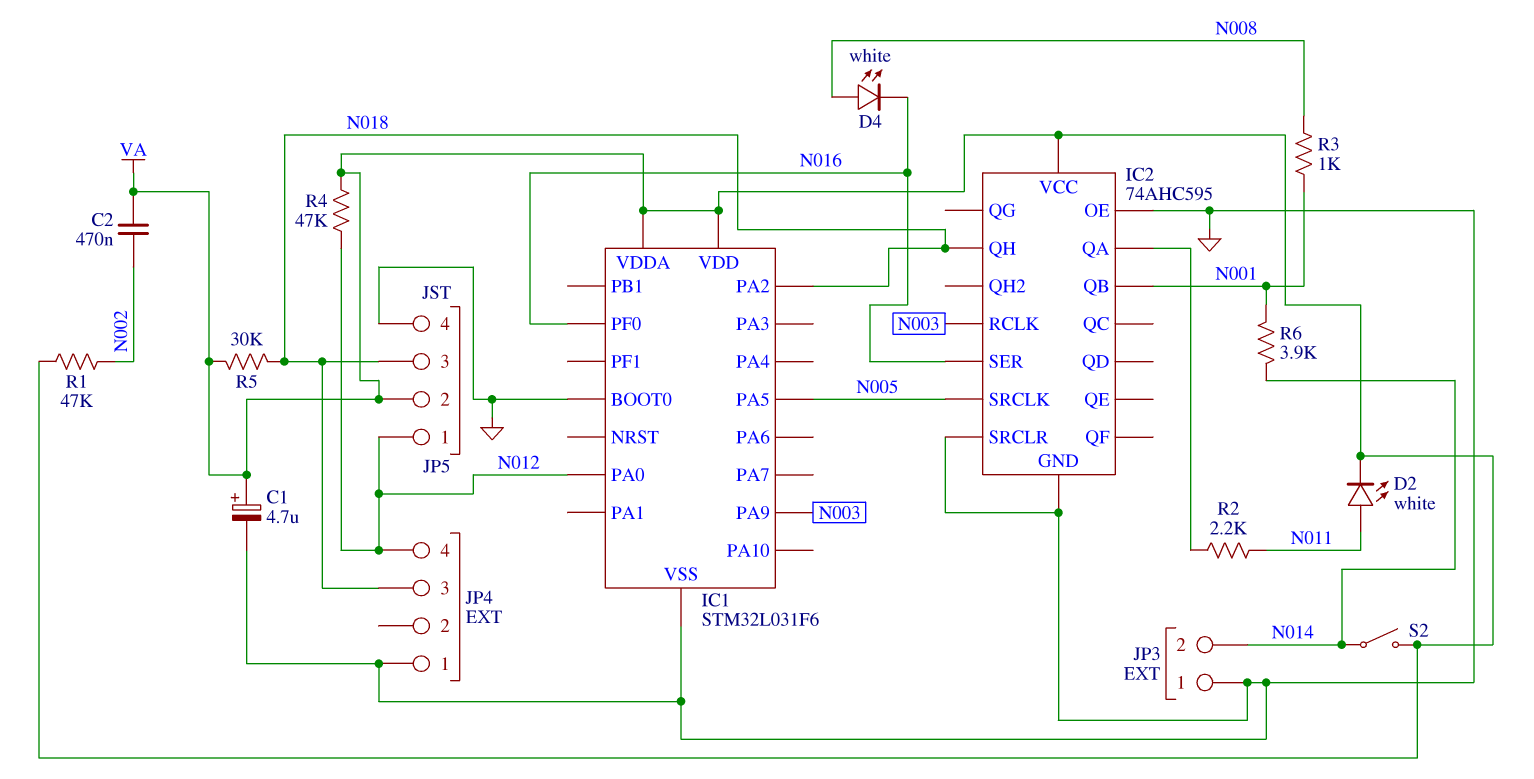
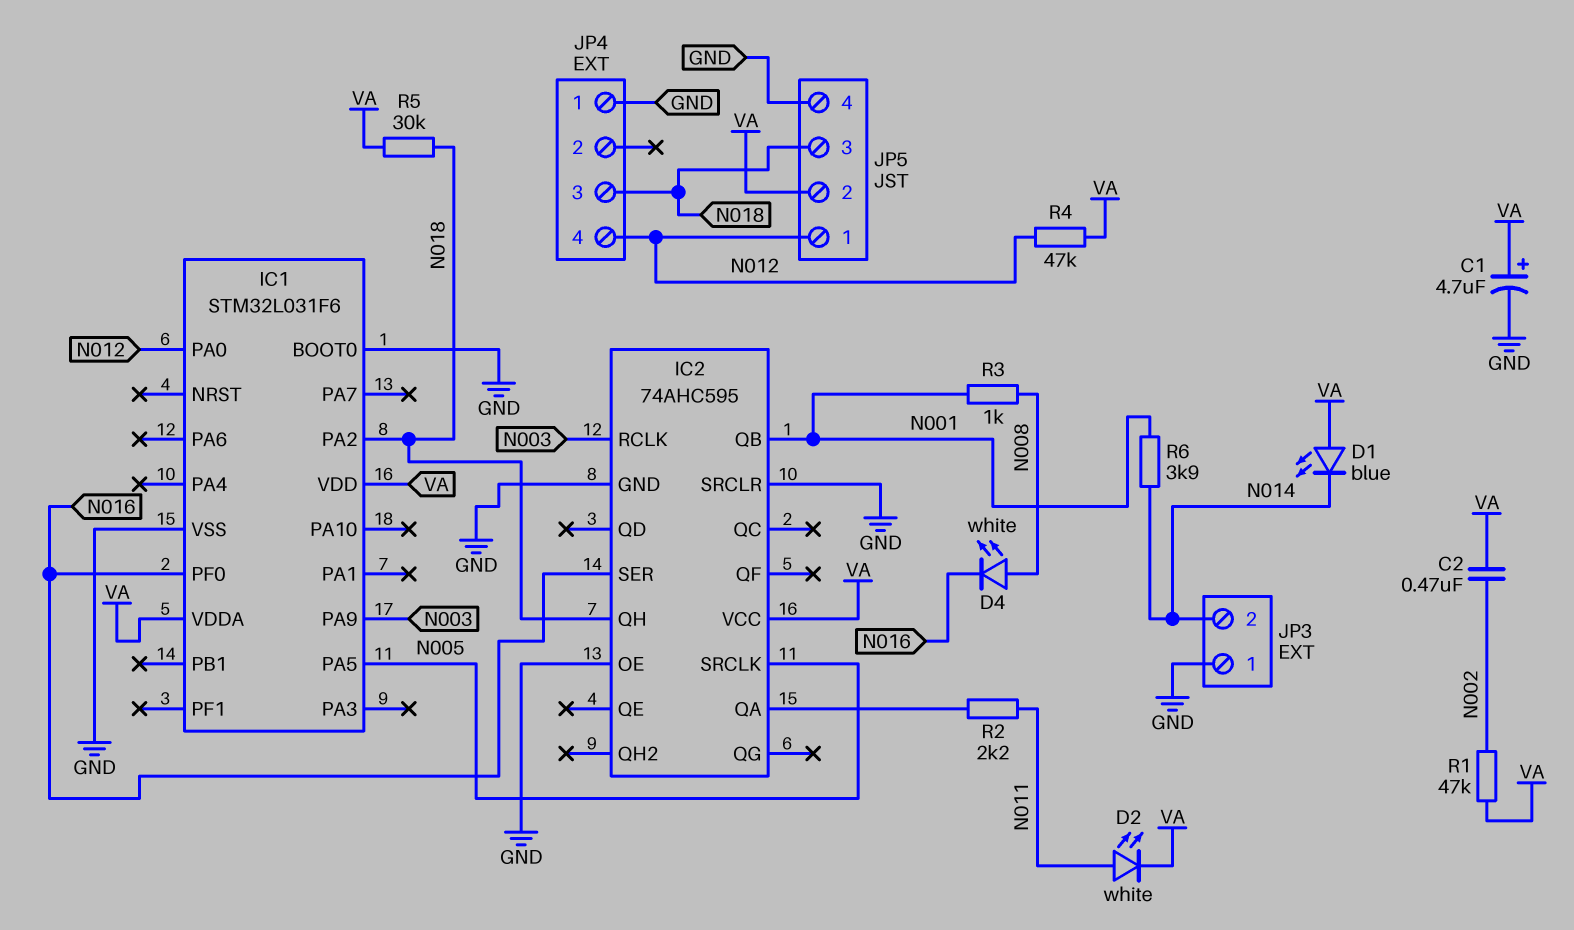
D1: none -> LED blue (A VA, K N014)
S2: switch (N014, VA) -> none

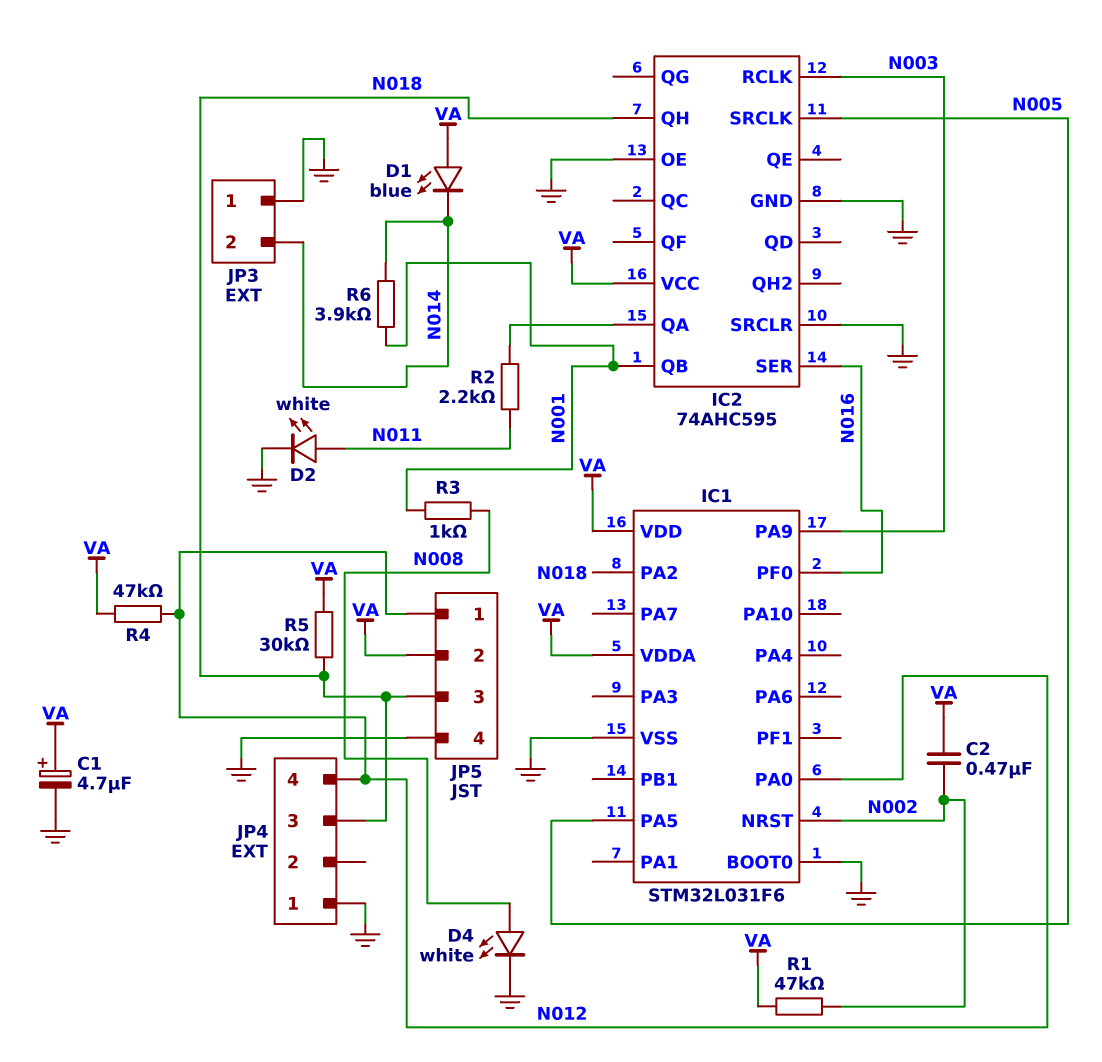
D2: LED white (A N011, K VA) -> LED white (A N011, K GND)
D4: LED white (A N008, K N016) -> LED white (A N008, K GND)
IC1 pin NRST: none -> N002

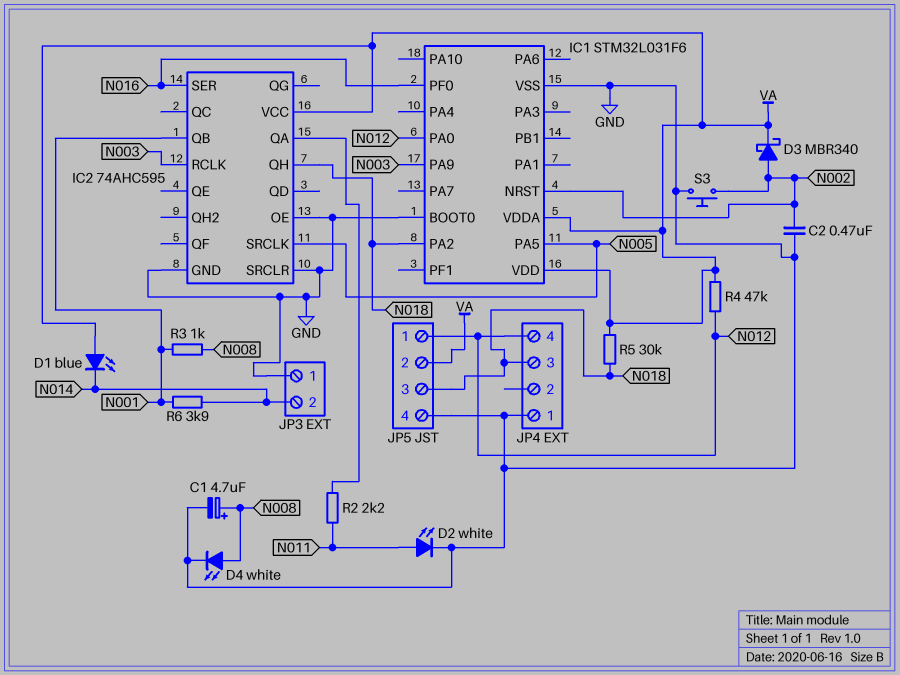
C1: 4.7uF (plus VA, minus GND) -> 4.7uF (plus N008, minus GND)
C2: 470nF (N002, VA) -> 470nF (GND, N002)
D3: none -> schottky MBR340 (A N002, K VA)
R1: 47k (N002, VA) -> none
S3: none -> button (GND, N002)

